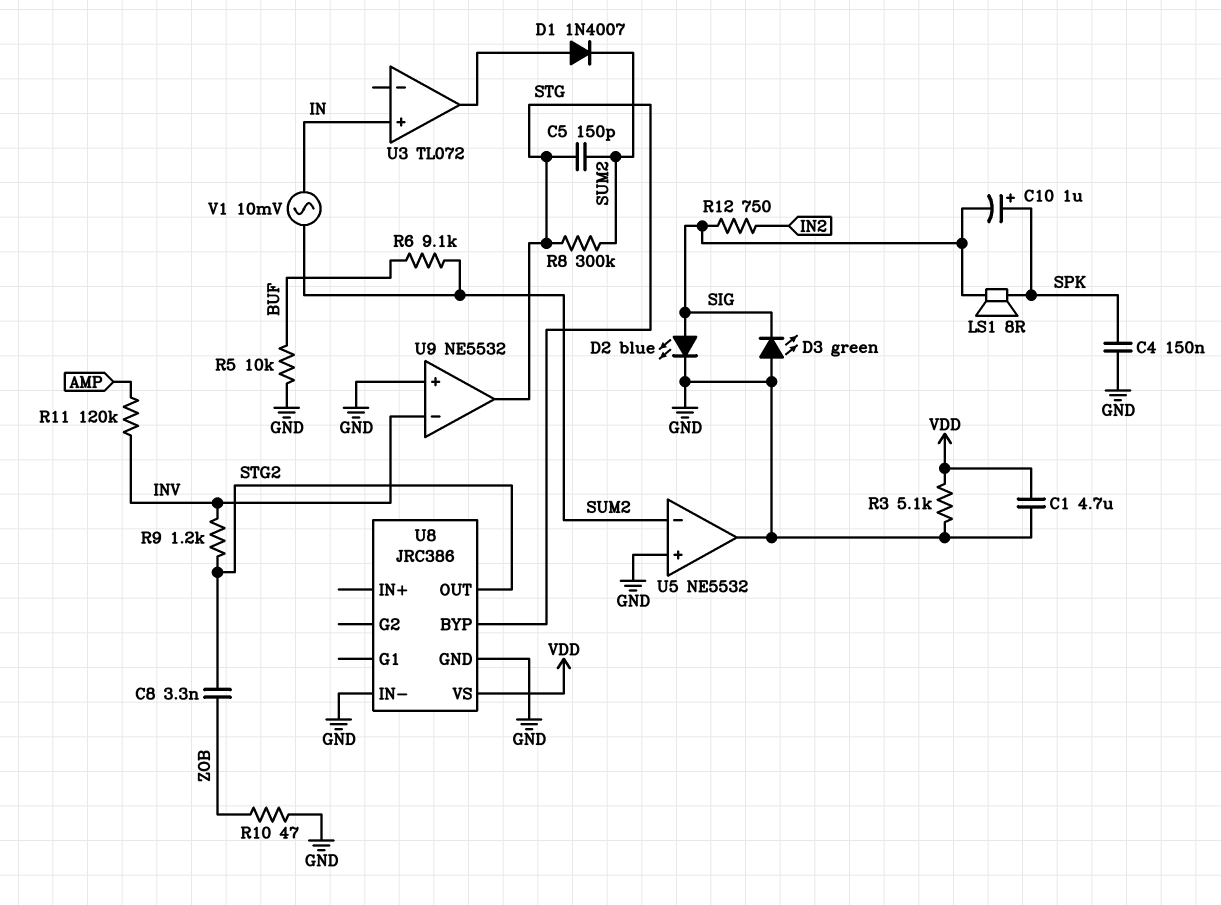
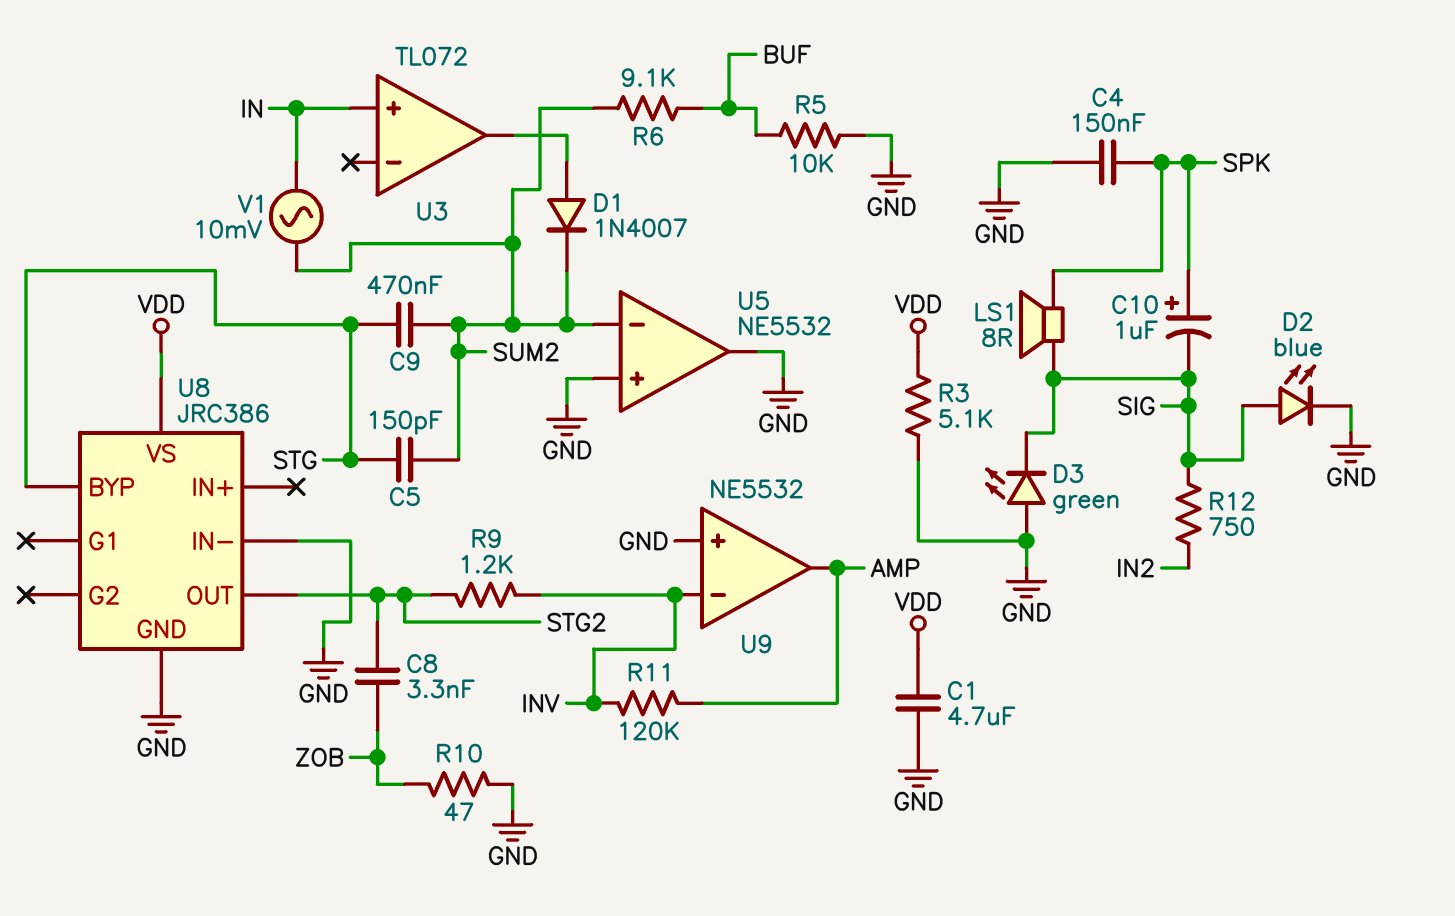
C9: none -> 470nF (STG, SUM2)
R8: 300k (STG, SUM2) -> none
U9 pin out: STG -> AMP

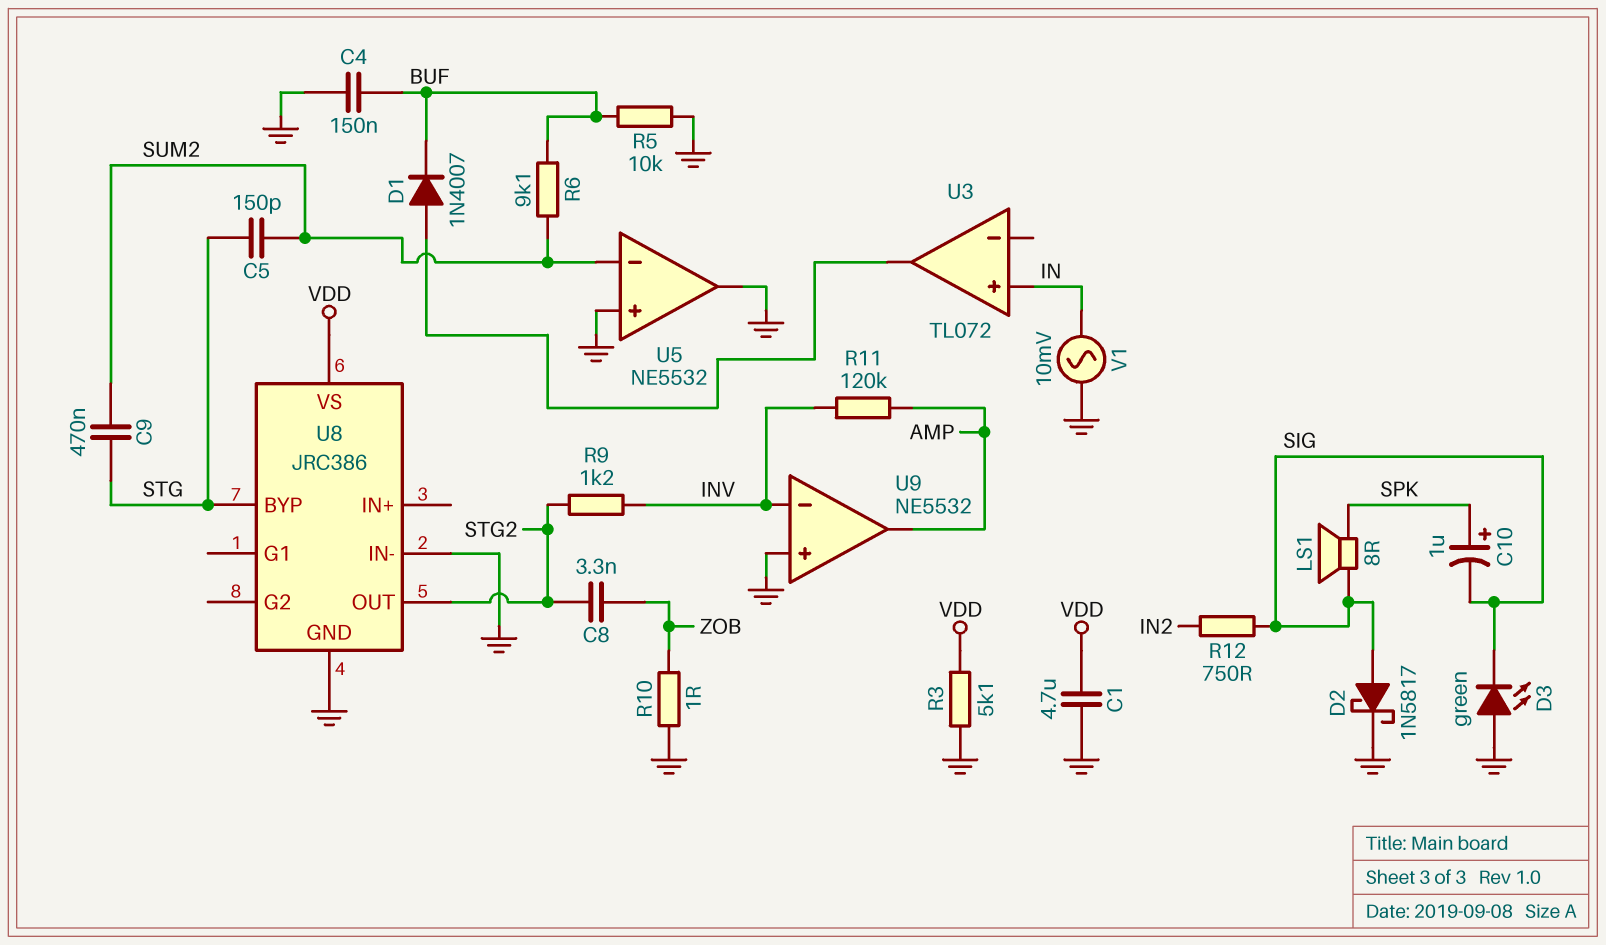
C4: 150nF (GND, SPK) -> 150nF (BUF, GND)
D1: diode 1N4007 (A U3/out, K SUM2) -> diode 1N4007 (A U3/out, K BUF)
D2: LED blue (A SIG, K GND) -> schottky 1N5817 (A SIG, K GND)
R10: 47 (GND, ZOB) -> 1 (GND, ZOB)
V1: AC 10mV (IN, SUM2) -> AC 10mV (GND, IN)

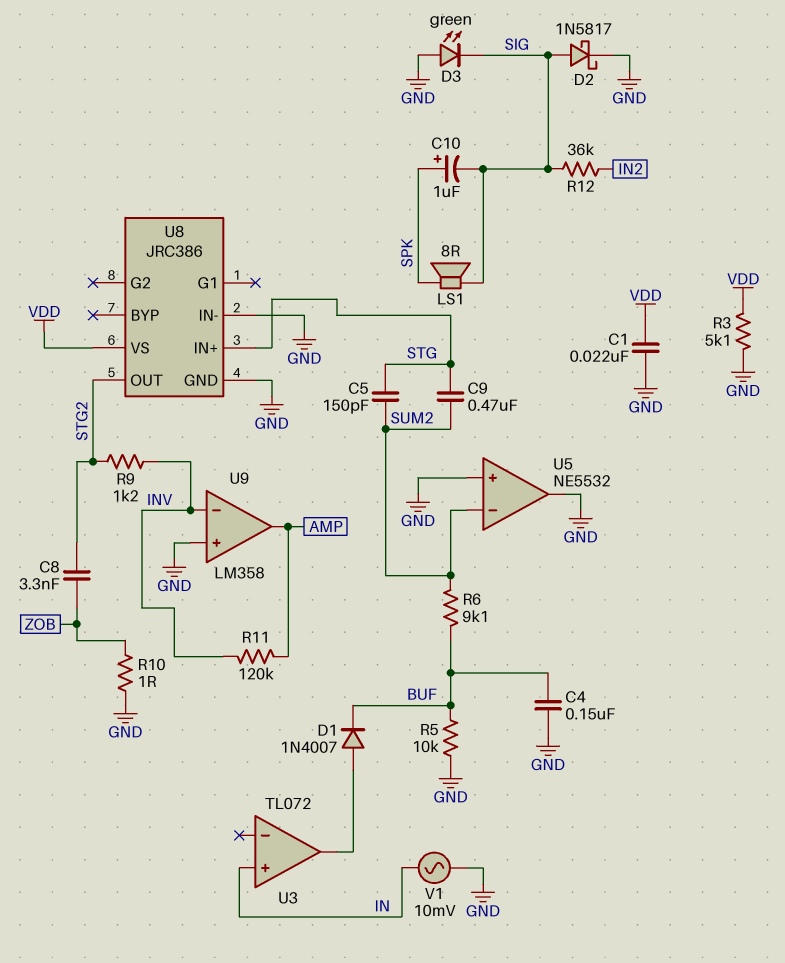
C1: 4.7uF (GND, VDD) -> 22nF (GND, VDD)
R12: 750 (IN2, SIG) -> 36k (IN2, SIG)
U8 pin BYP: STG -> none
U8 pin IN+: none -> STG
U9: NE5532 -> LM358

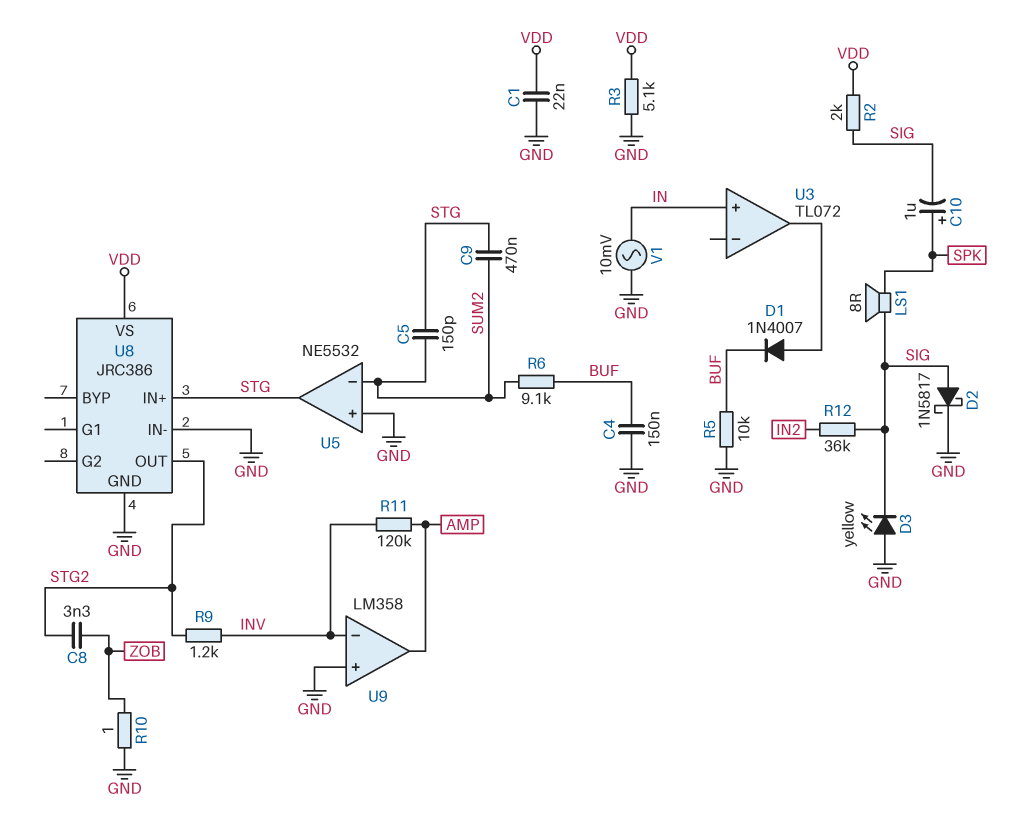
D3: LED green (A GND, K SIG) -> LED yellow (A GND, K SIG)
R2: none -> 2k (SIG, VDD)
U5 pin out: GND -> STG

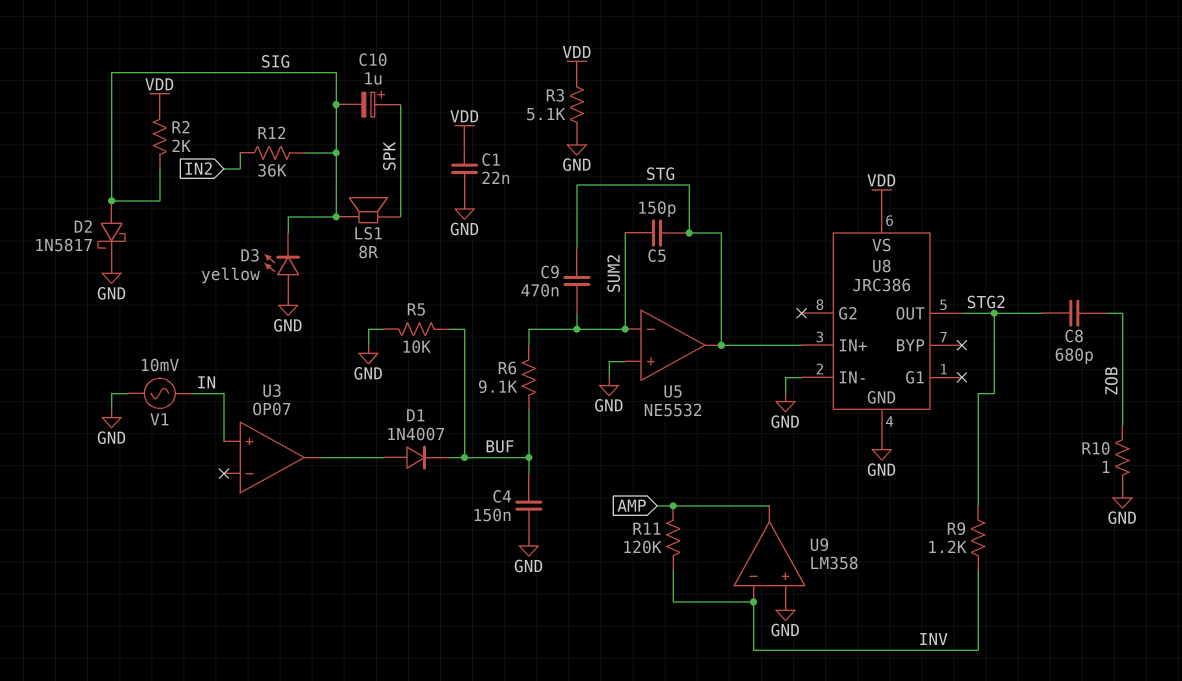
C8: 3.3nF (STG2, ZOB) -> 680pF (STG2, ZOB)
U3: TL072 -> OP07

